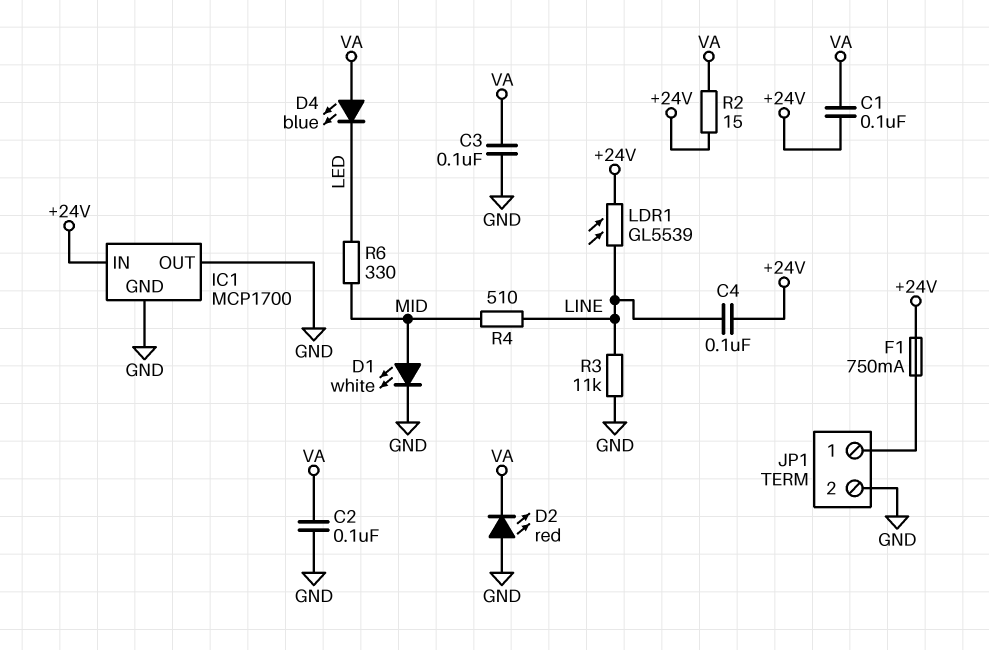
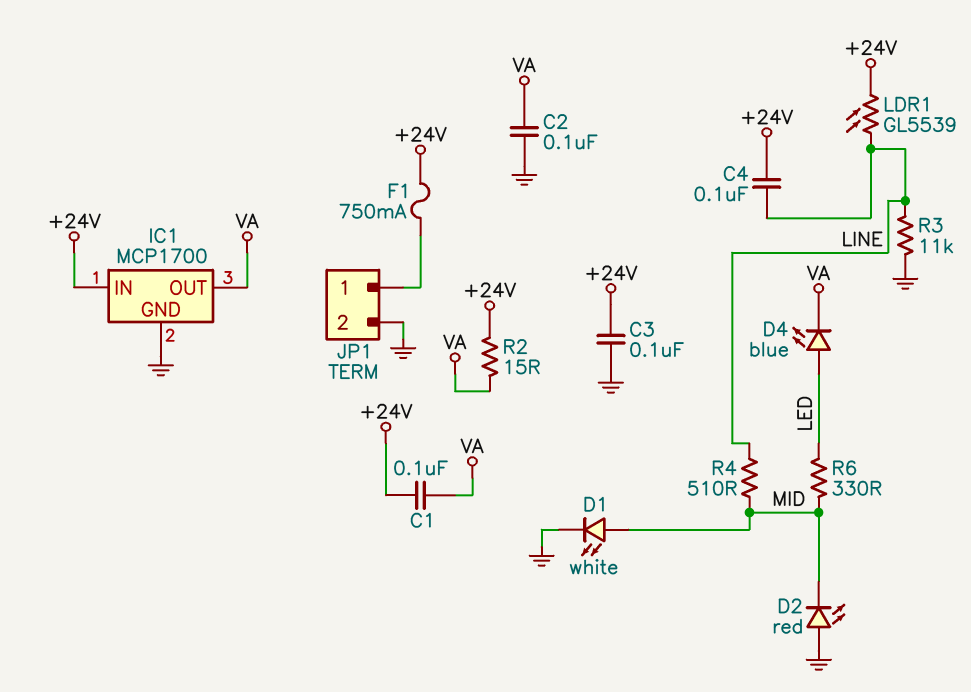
C3: 100nF (GND, VA) -> 100nF (+24V, GND)
D2: LED red (A GND, K VA) -> LED red (A GND, K MID)
D4: LED blue (A VA, K LED) -> LED blue (A LED, K VA)
IC1 pin OUT: GND -> VA

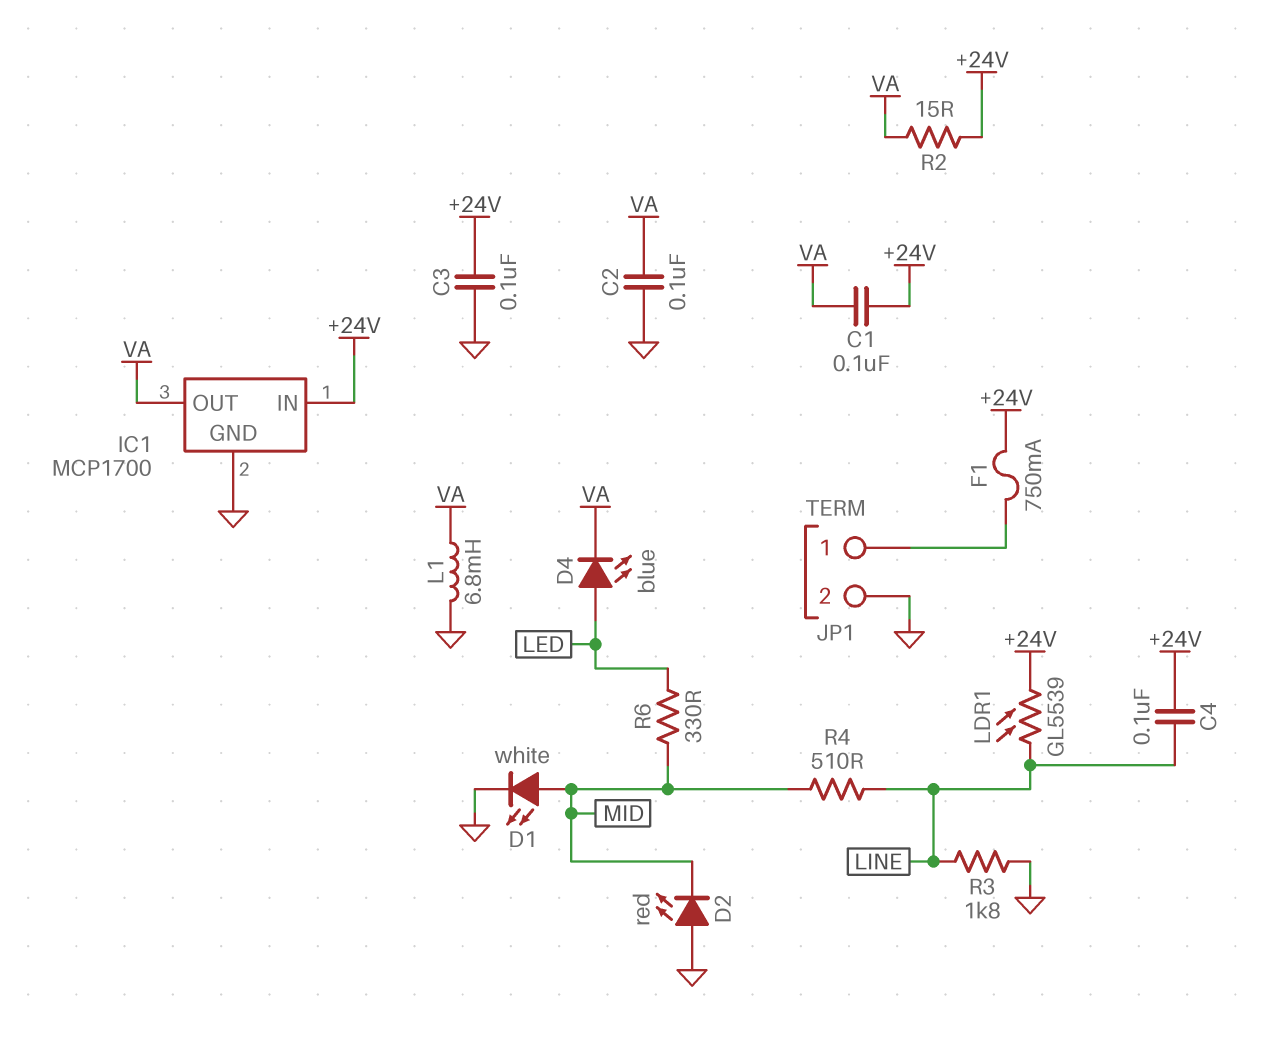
L1: none -> 6.8mH (GND, VA)
R3: 11k (GND, LINE) -> 1.8k (GND, LINE)

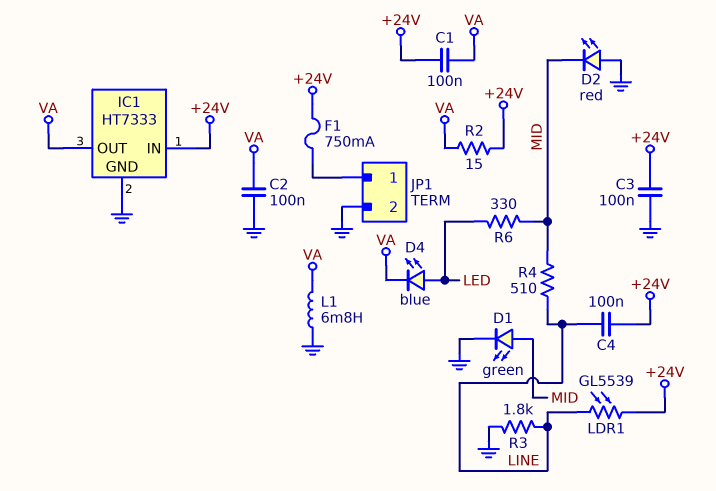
D1: LED white (A MID, K GND) -> LED green (A MID, K GND)
IC1: MCP1700 -> HT7333

